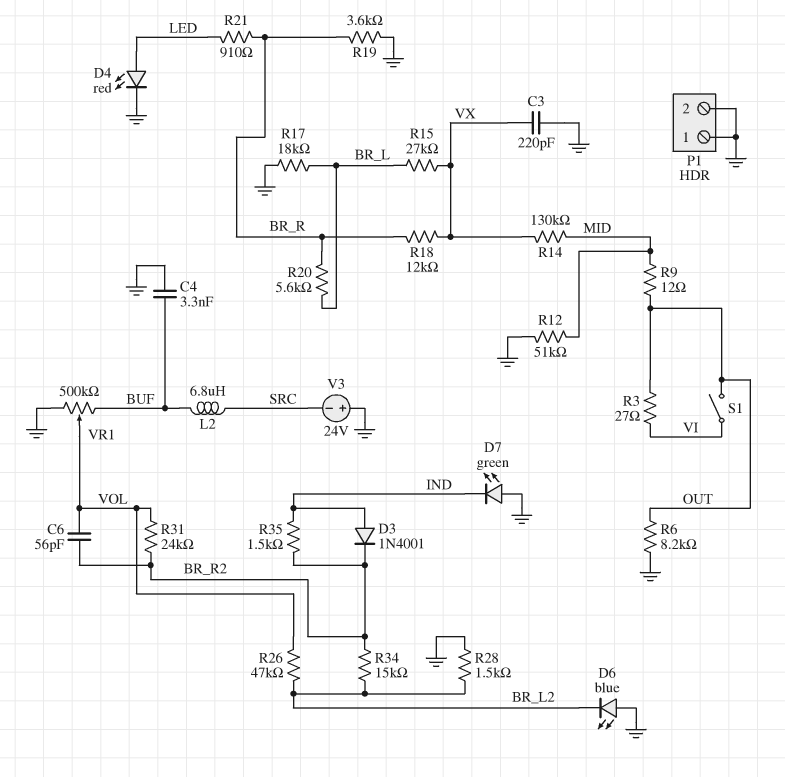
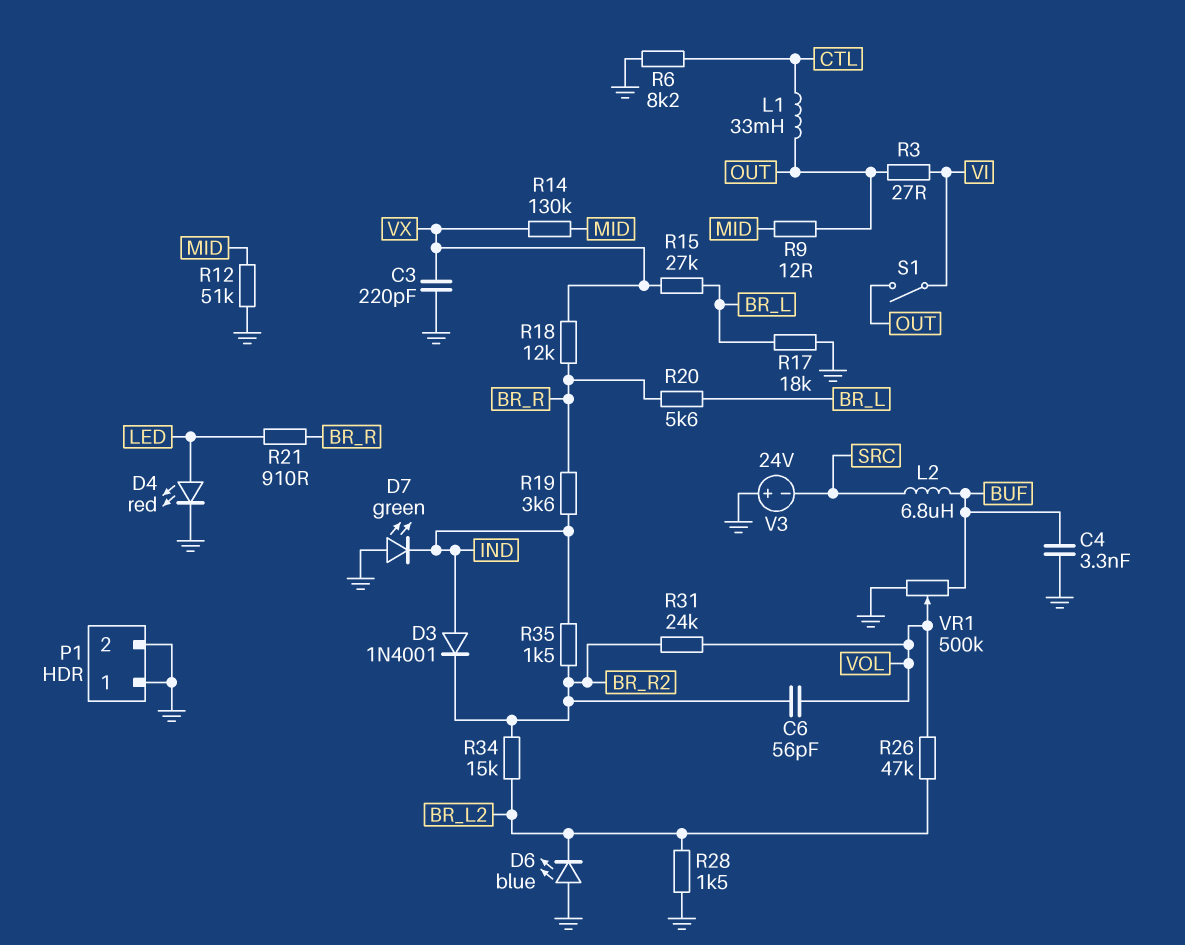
L1: none -> 33mH (CTL, OUT)
R6: 8.2k (GND, OUT) -> 8.2k (CTL, GND)
R19: 3.6k (BR_R, GND) -> 3.6k (BR_R, IND)

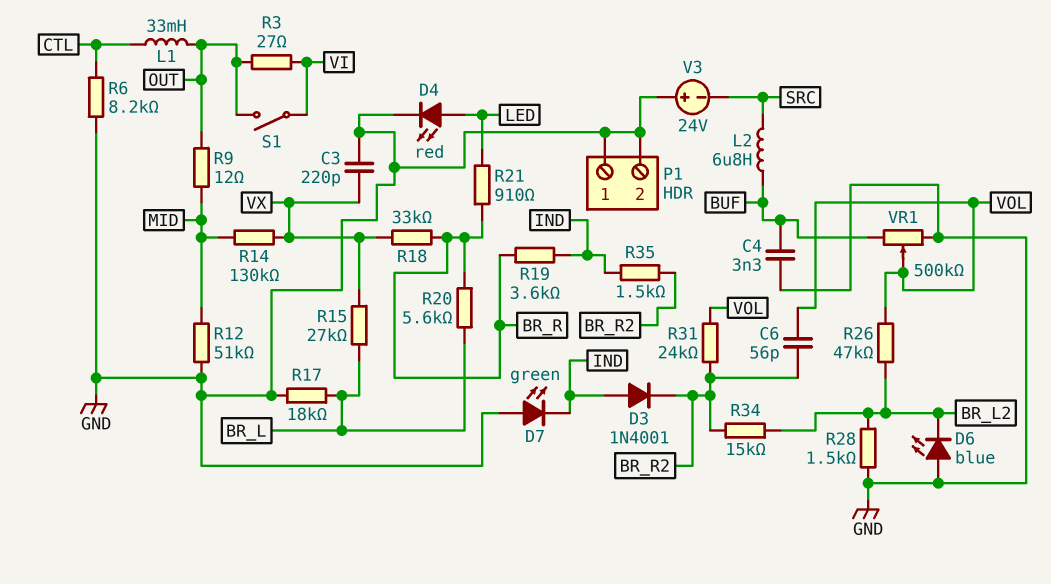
R18: 12k (BR_R, VX) -> 33k (BR_R, VX)

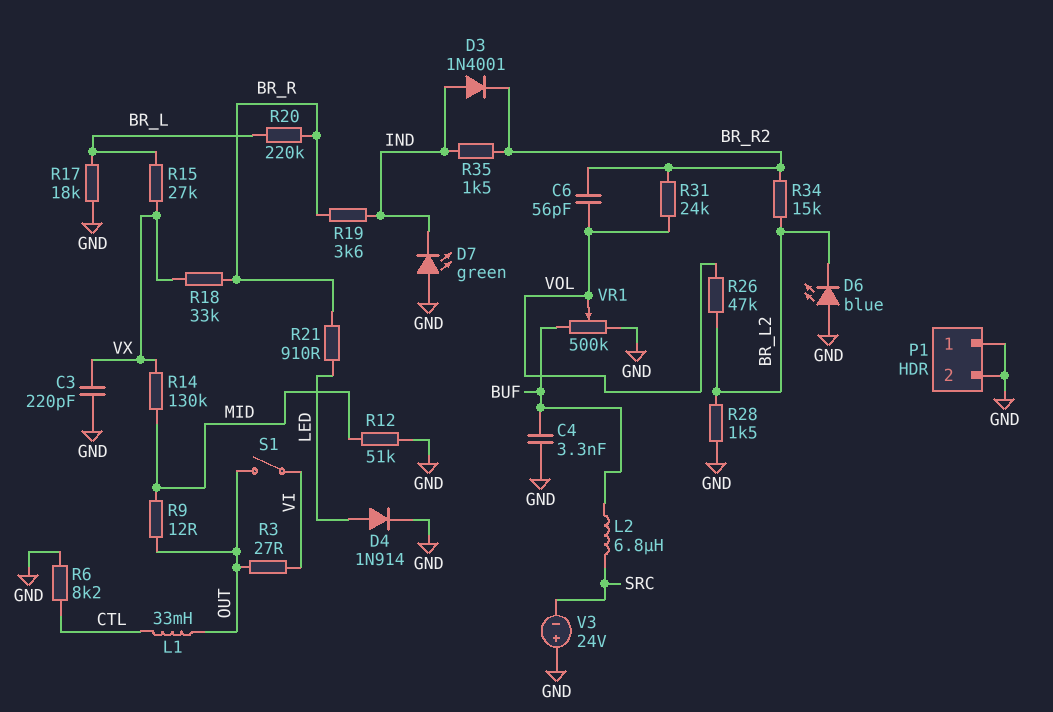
D4: LED red (A LED, K GND) -> diode 1N914 (A LED, K GND)
R20: 5.6k (BR_L, BR_R) -> 220k (BR_L, BR_R)

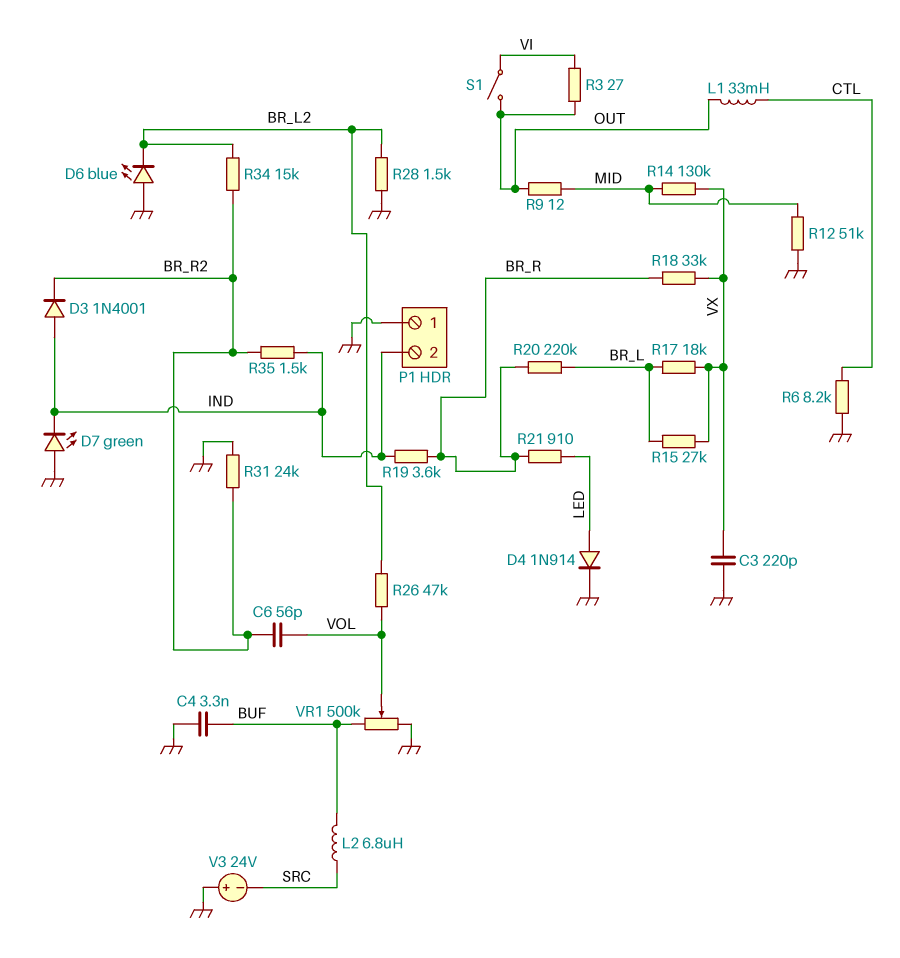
P1 pin 2: GND -> IND
R17: 18k (BR_L, GND) -> 18k (BR_L, VX)
R31: 24k (BR_R2, VOL) -> 24k (BR_R2, GND)

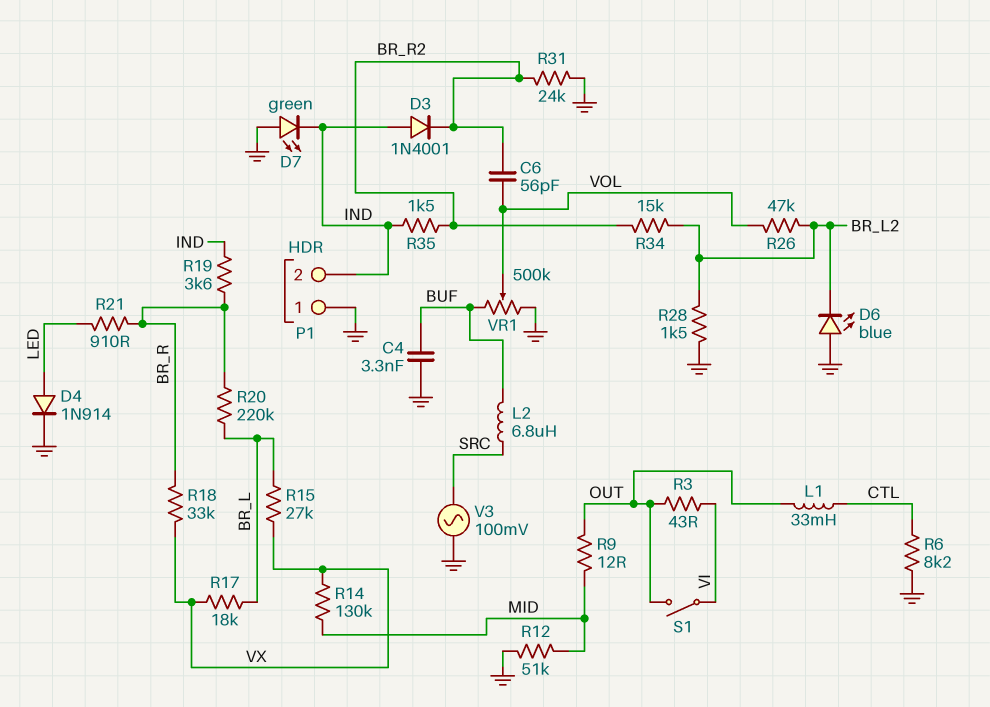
C3: 220pF (GND, VX) -> none
R3: 27 (OUT, VI) -> 43 (OUT, VI)
V3: 24V (plus GND, minus SRC) -> AC 100mV (GND, SRC)

